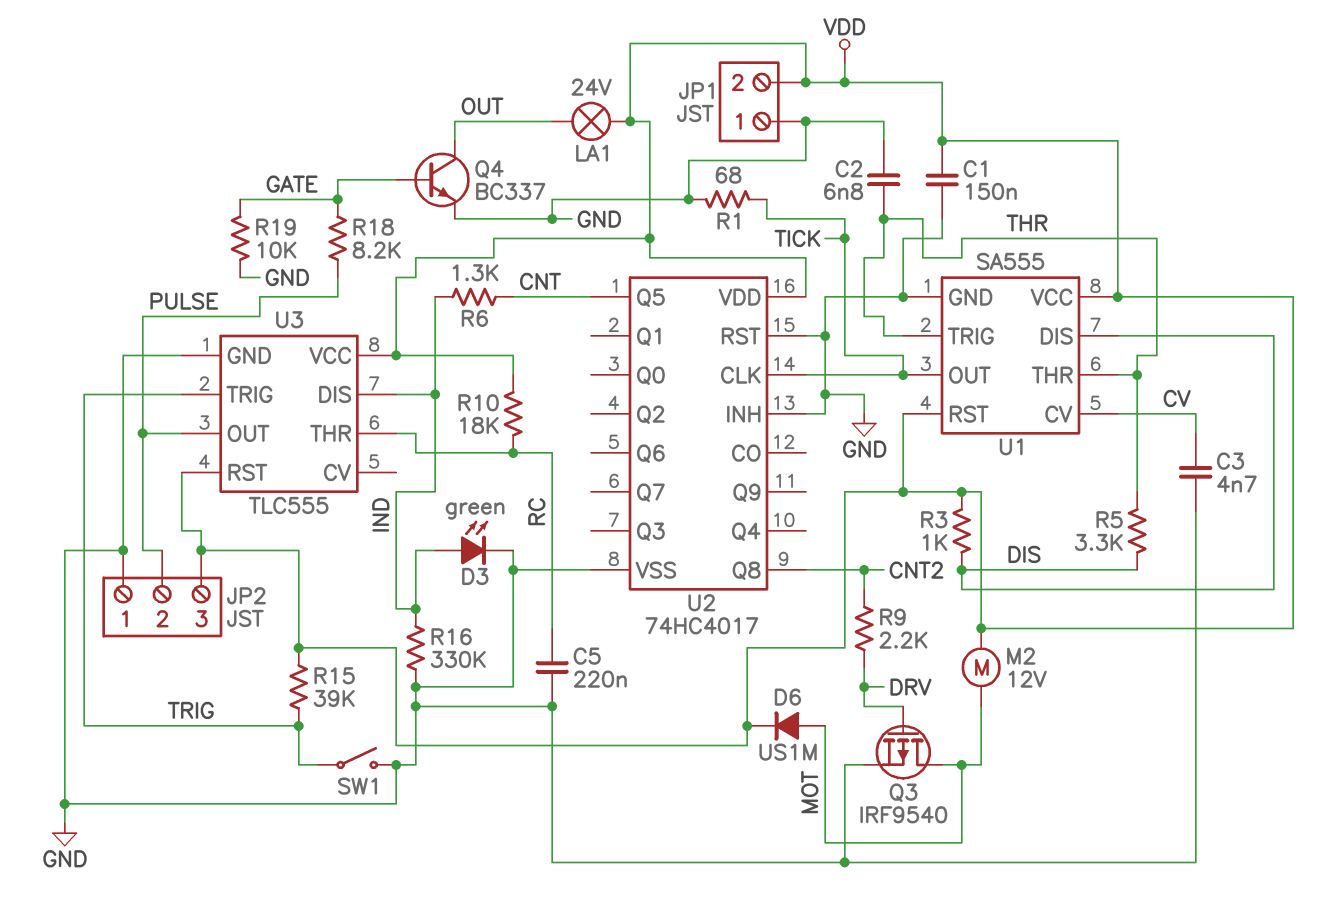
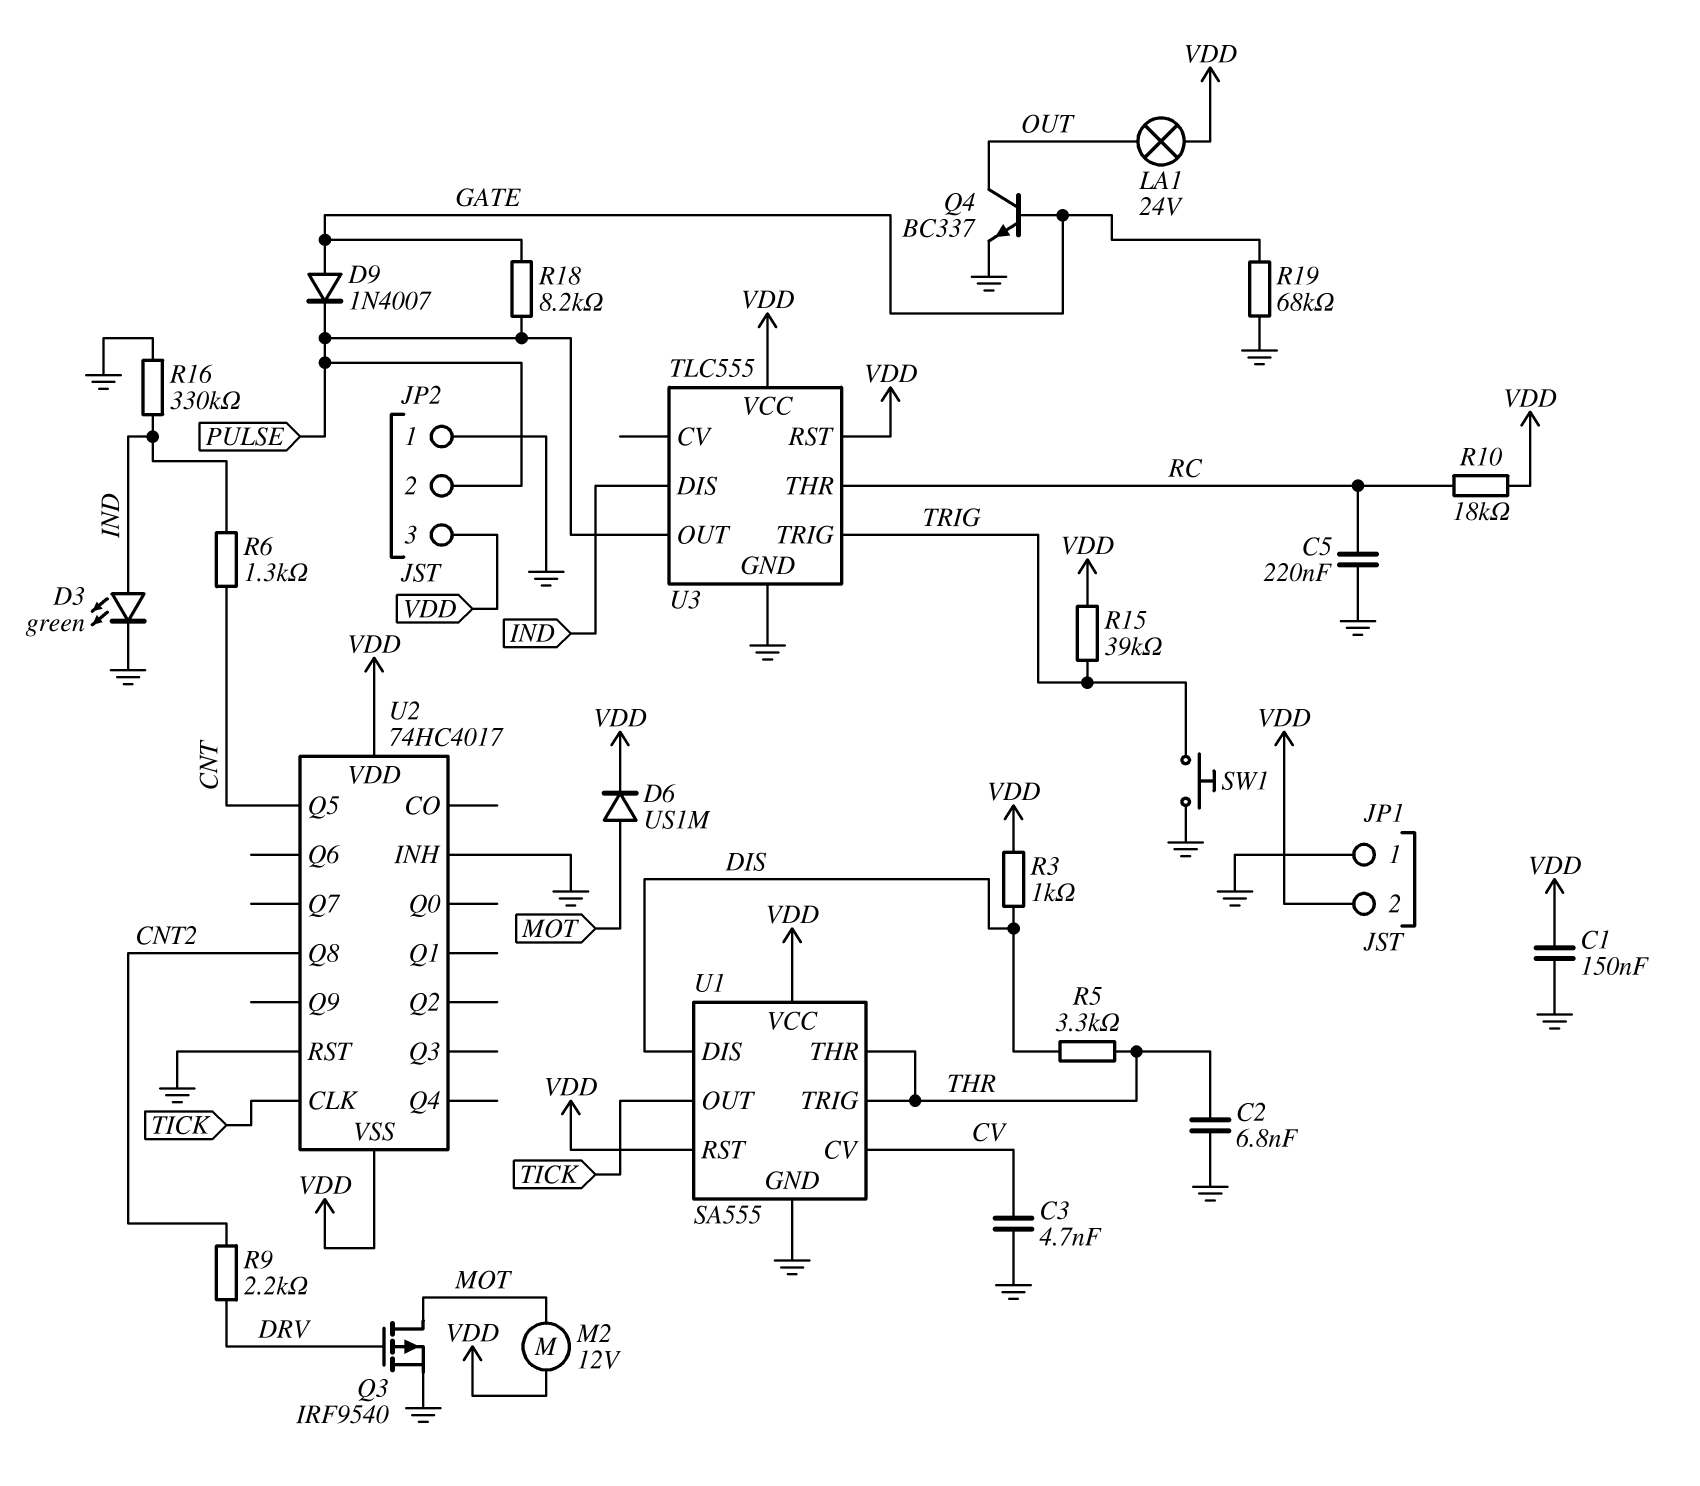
D9: none -> diode 1N4007 (A GATE, K PULSE)
R1: 68 (GND, TICK) -> none
R19: 10k (GATE, GND) -> 68k (GATE, GND)
SW1: switch (GND, TRIG) -> button (GND, TRIG)
U2 pin VSS: GND -> VDD

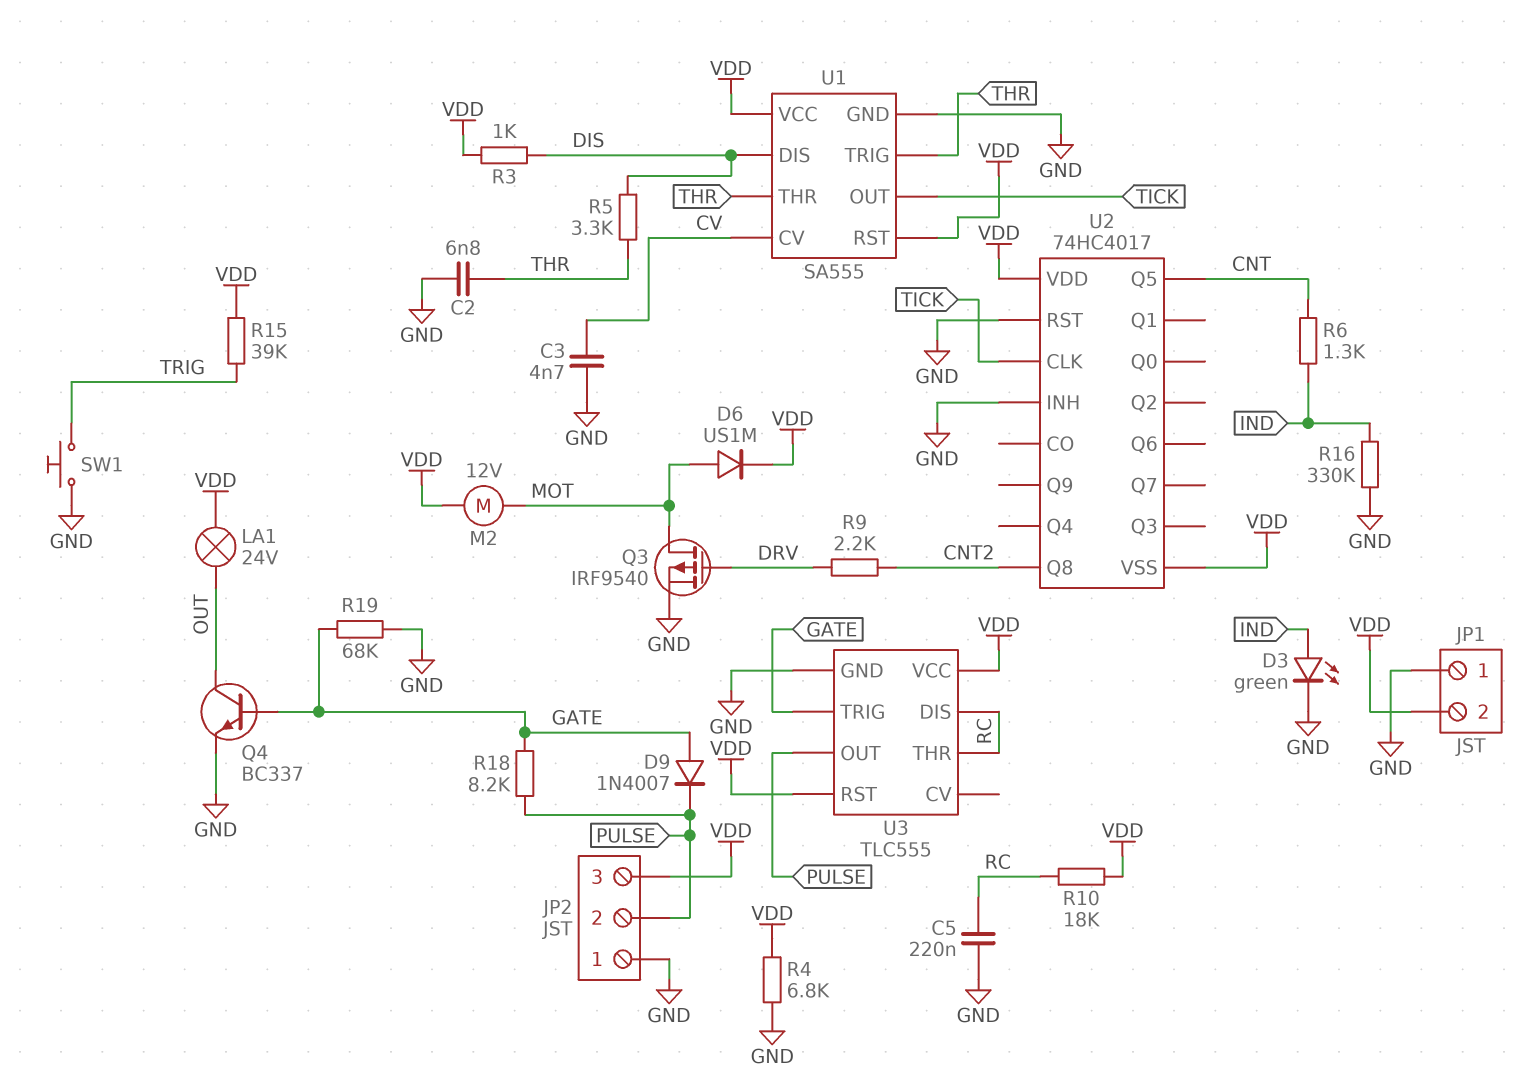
C1: 150nF (GND, VDD) -> none
R4: none -> 6.8k (GND, VDD)
U3 pin DIS: IND -> RC
U3 pin TRIG: TRIG -> GATE

